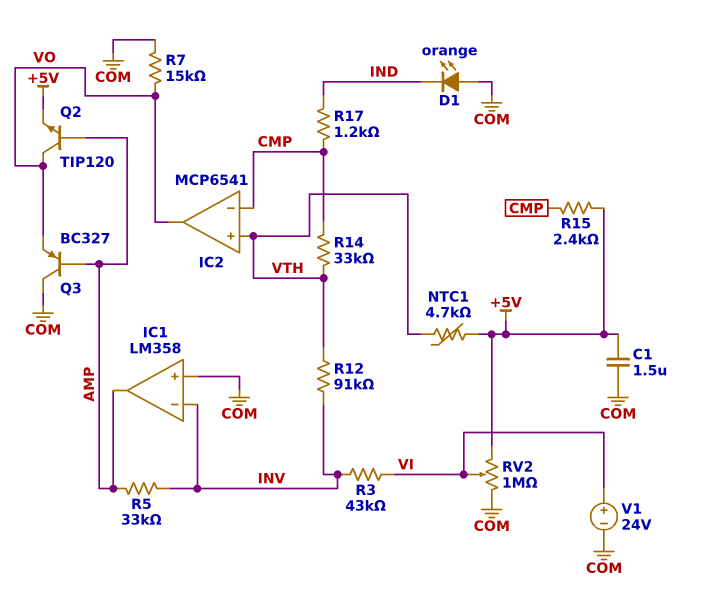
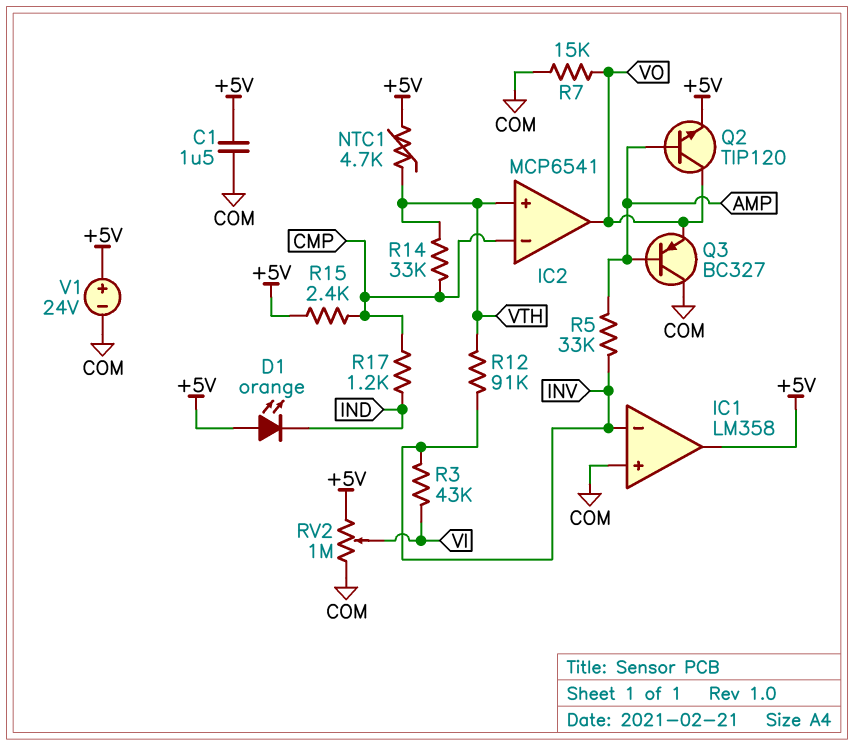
D1: LED orange (A COM, K IND) -> LED orange (A +5V, K IND)
IC1 pin out: AMP -> +5V
V1: 24V (plus VI, minus COM) -> 24V (plus +5V, minus COM)

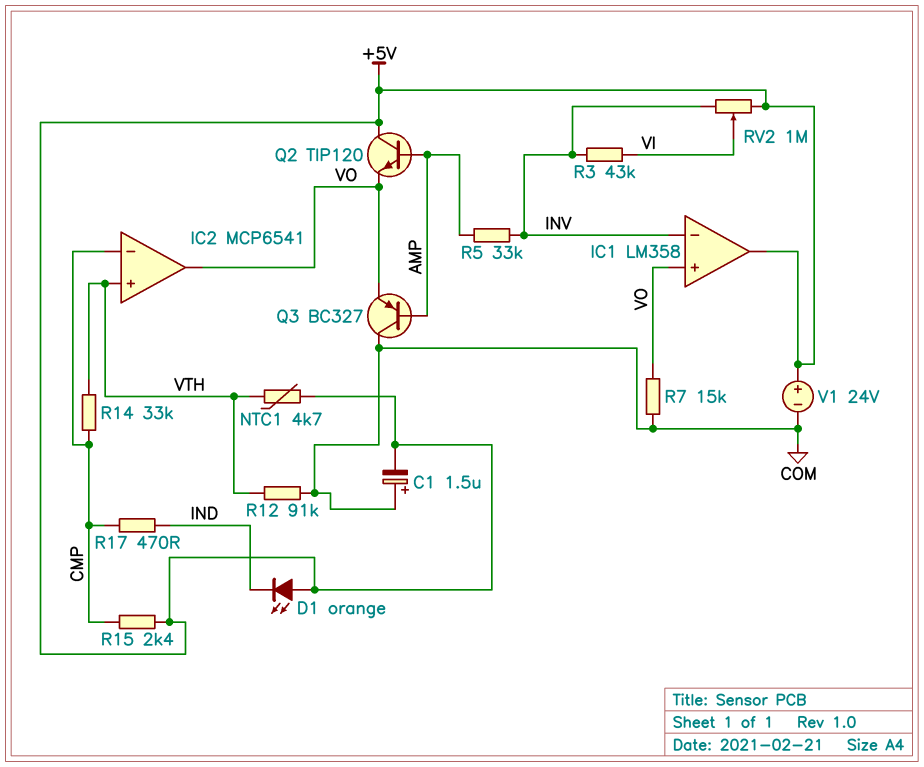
C1: 1.5uF (+5V, COM) -> 1.5uF (plus COM, minus +5V)
IC1 pin in+: COM -> VO
Q2: NPN TIP120 (B AMP, C VO, E +5V) -> NPN TIP120 (B AMP, C +5V, E VO)
R12: 91k (INV, VTH) -> 91k (COM, VTH)
R17: 1.2k (CMP, IND) -> 470 (CMP, IND)
RV2: 1M (+5V, COM, wiper VI) -> 1M (+5V, INV, wiper VI)

